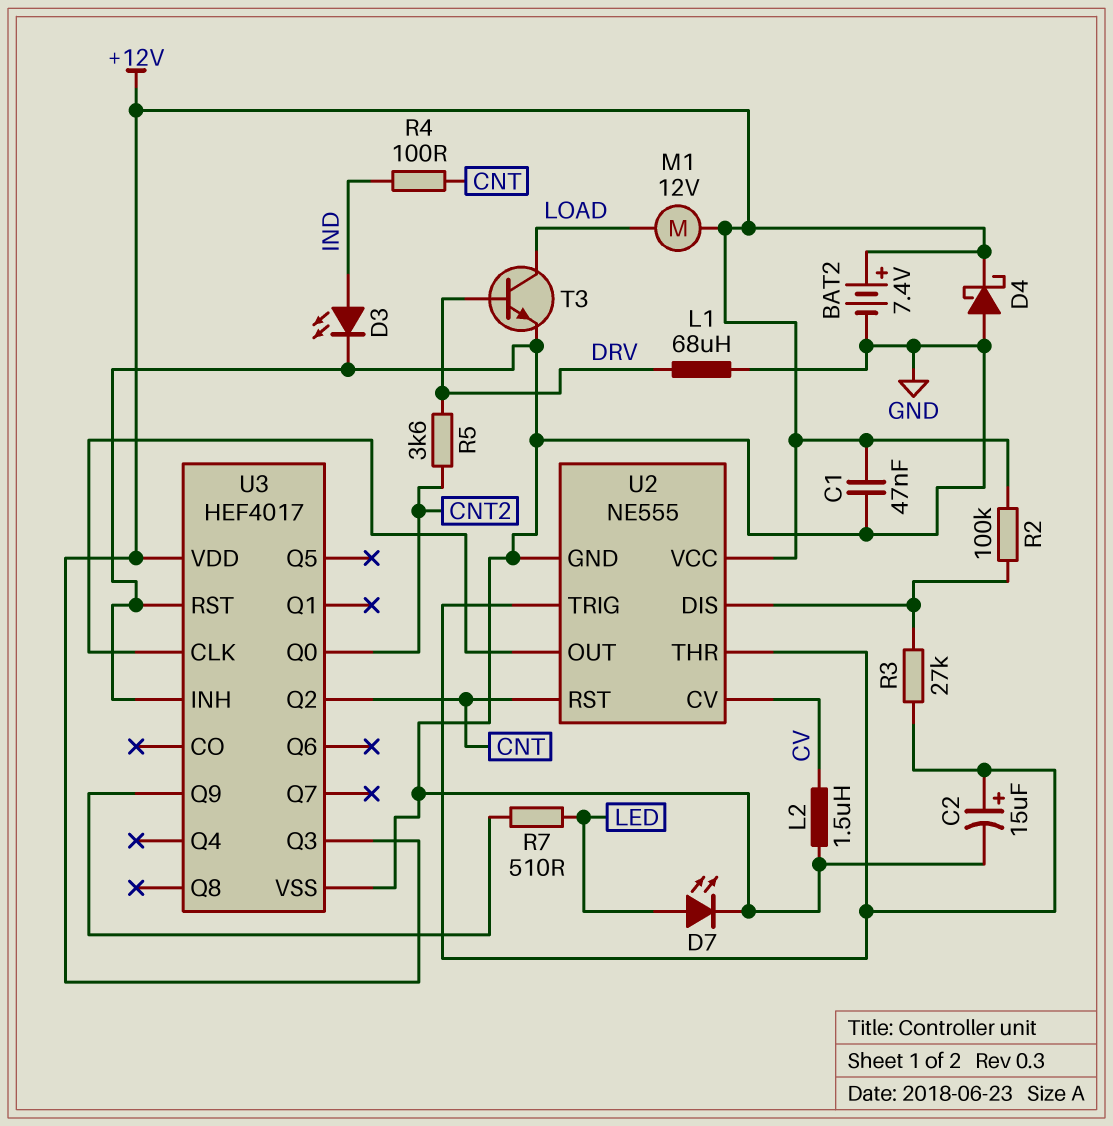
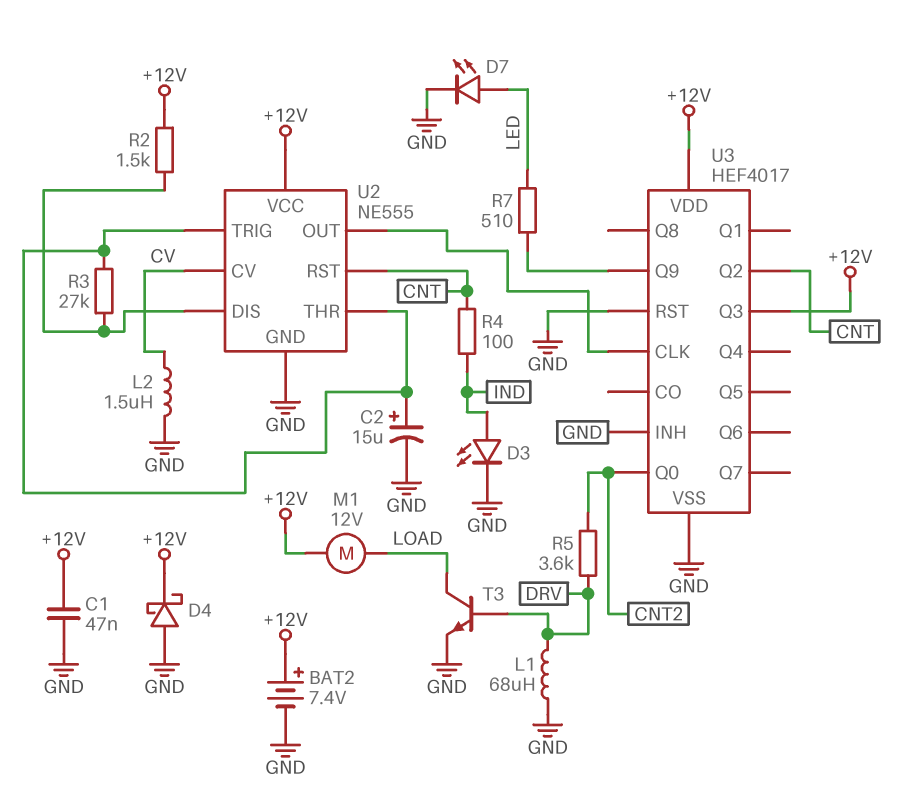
R2: 100k (+12V, U2/DIS) -> 1.5k (+12V, U2/DIS)

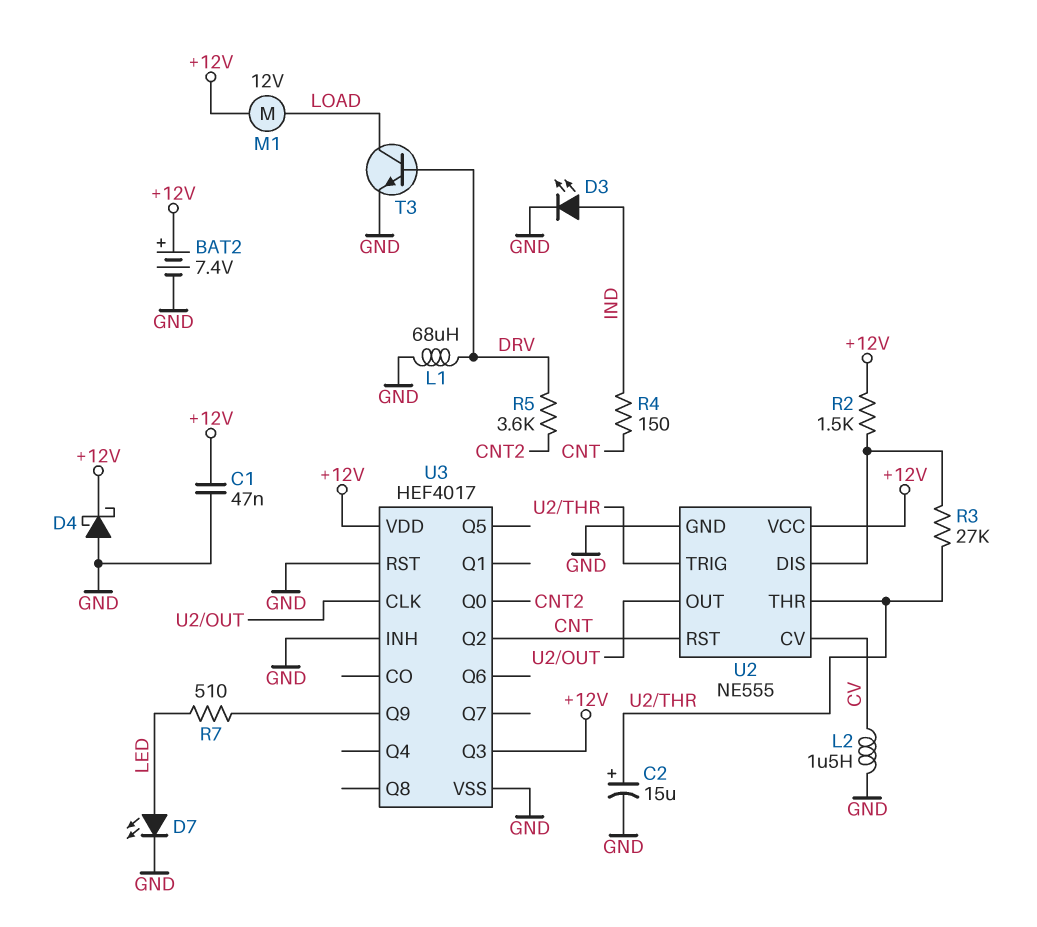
R4: 100 (CNT, IND) -> 150 (CNT, IND)

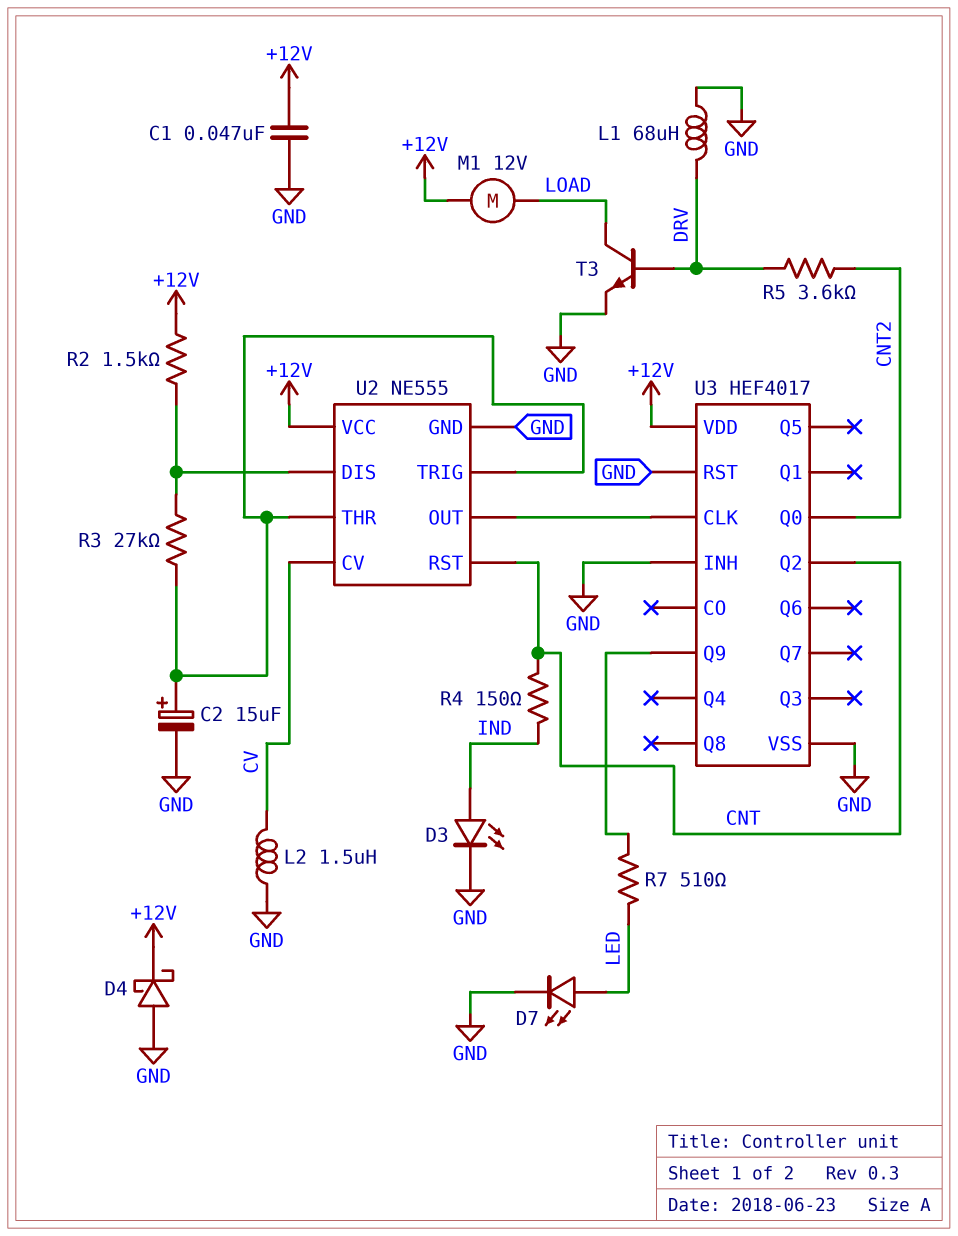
BAT2: 7.4V (plus +12V, minus GND) -> none
U3 pin Q3: +12V -> none

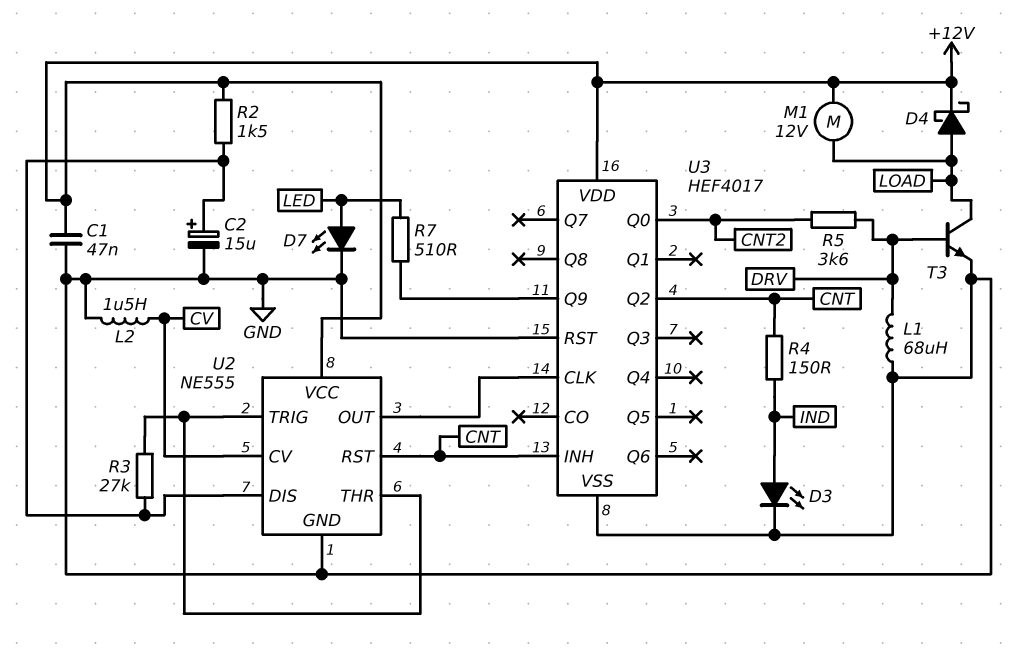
C2: 15uF (plus U2/THR, minus GND) -> 15uF (plus U2/DIS, minus GND)
D4: schottky (A GND, K +12V) -> schottky (A LOAD, K +12V)
U3 pin INH: GND -> CNT

